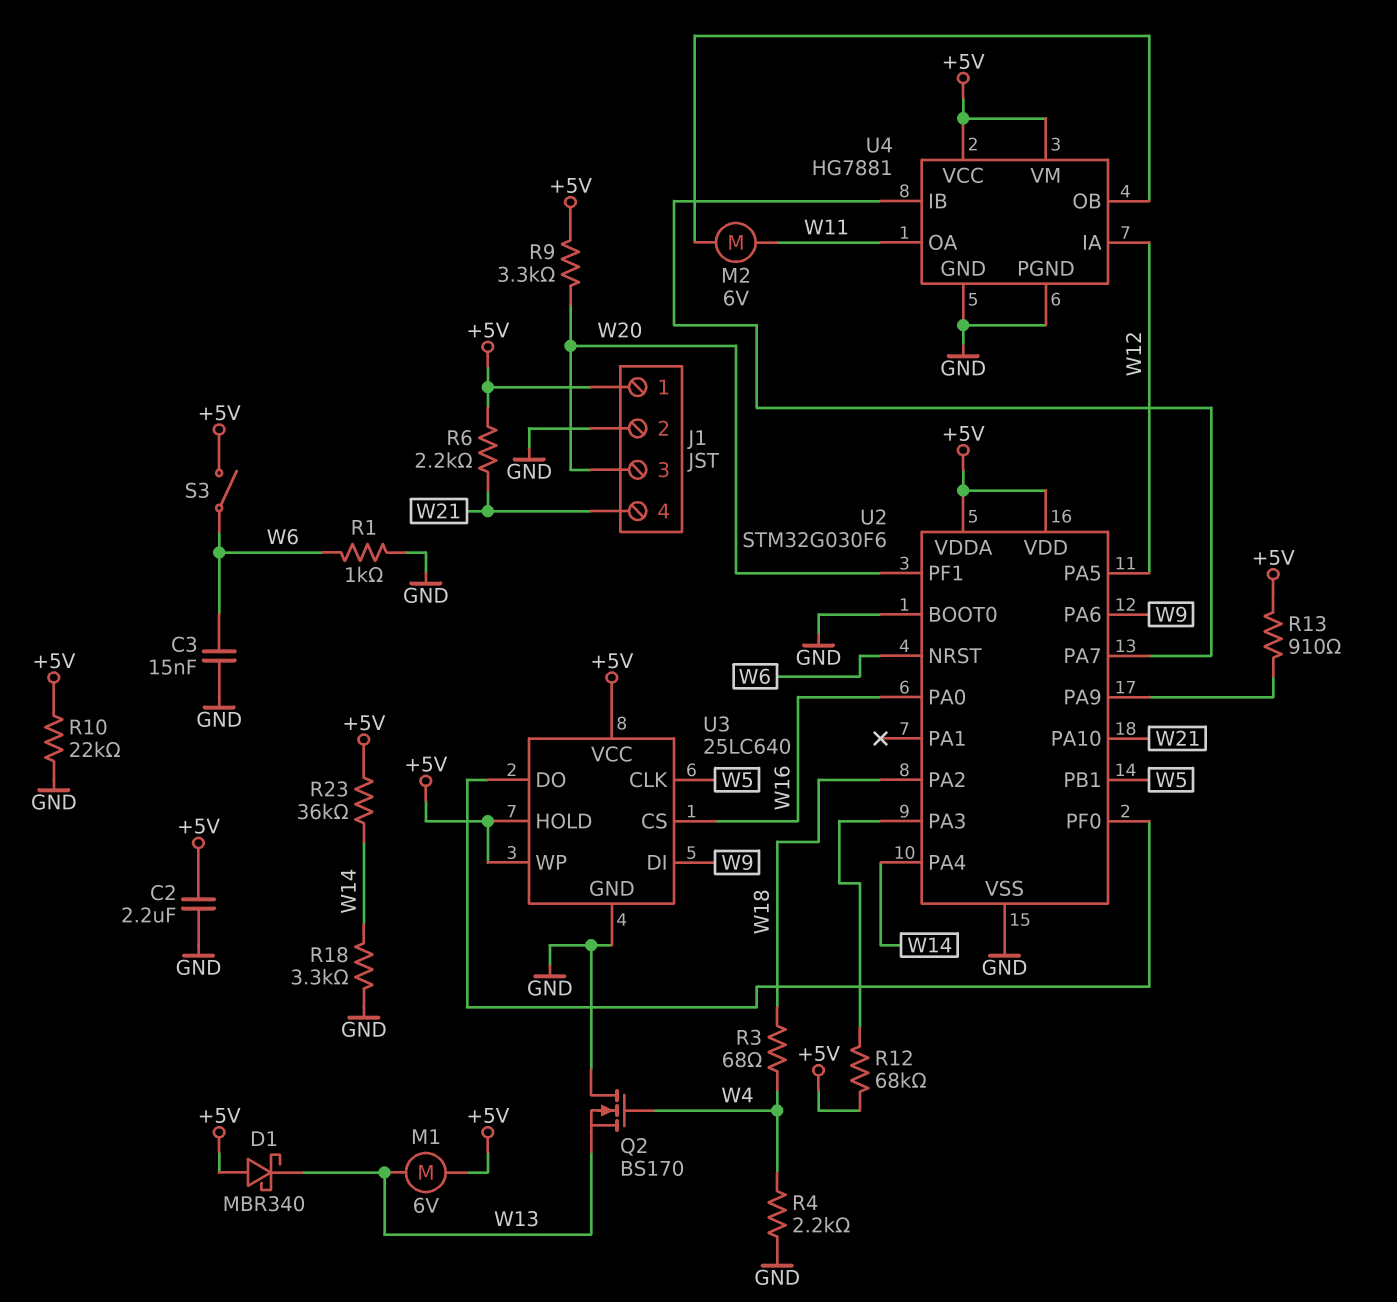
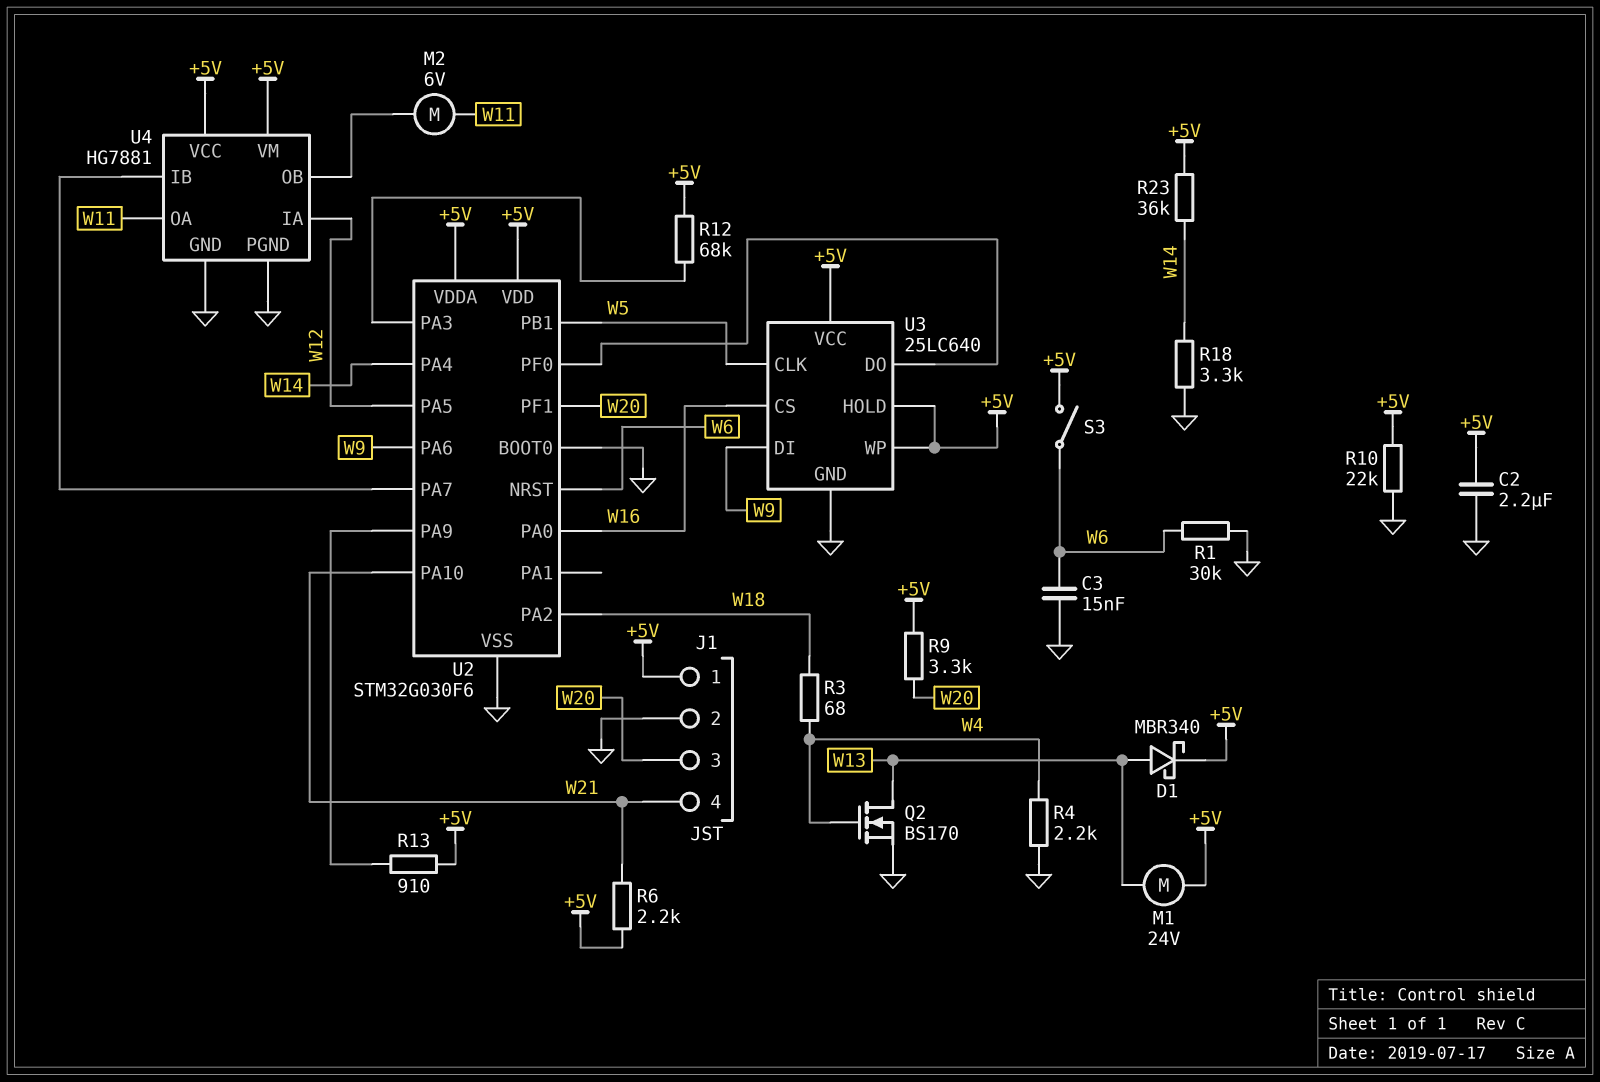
D1: schottky MBR340 (A +5V, K W13) -> schottky MBR340 (A W13, K +5V)
M1: motor 6V (+5V, W13) -> motor 24V (+5V, W13)
Q2: NMOS BS170 (G W4, D GND, S W13) -> NMOS BS170 (G W4, D W13, S GND)
R1: 1k (GND, W6) -> 30k (GND, W6)

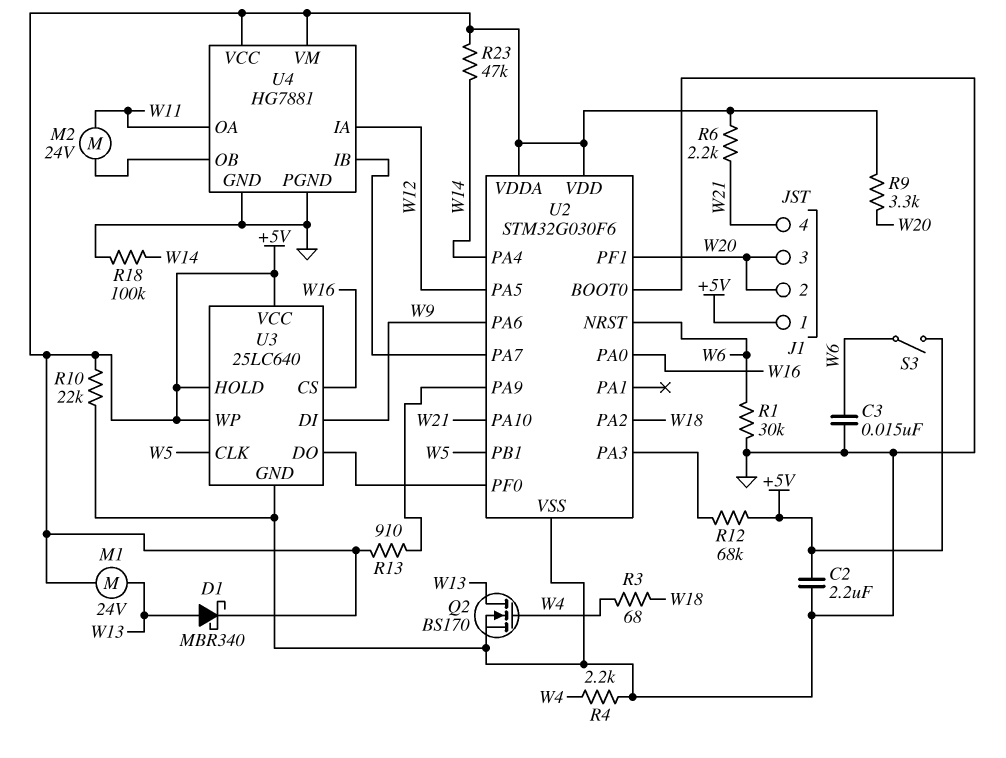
J1 pin 2: GND -> W20
M2: motor 6V (U4/OB, W11) -> motor 24V (U4/OB, W11)
R18: 3.3k (GND, W14) -> 100k (GND, W14)
R23: 36k (+5V, W14) -> 47k (+5V, W14)

